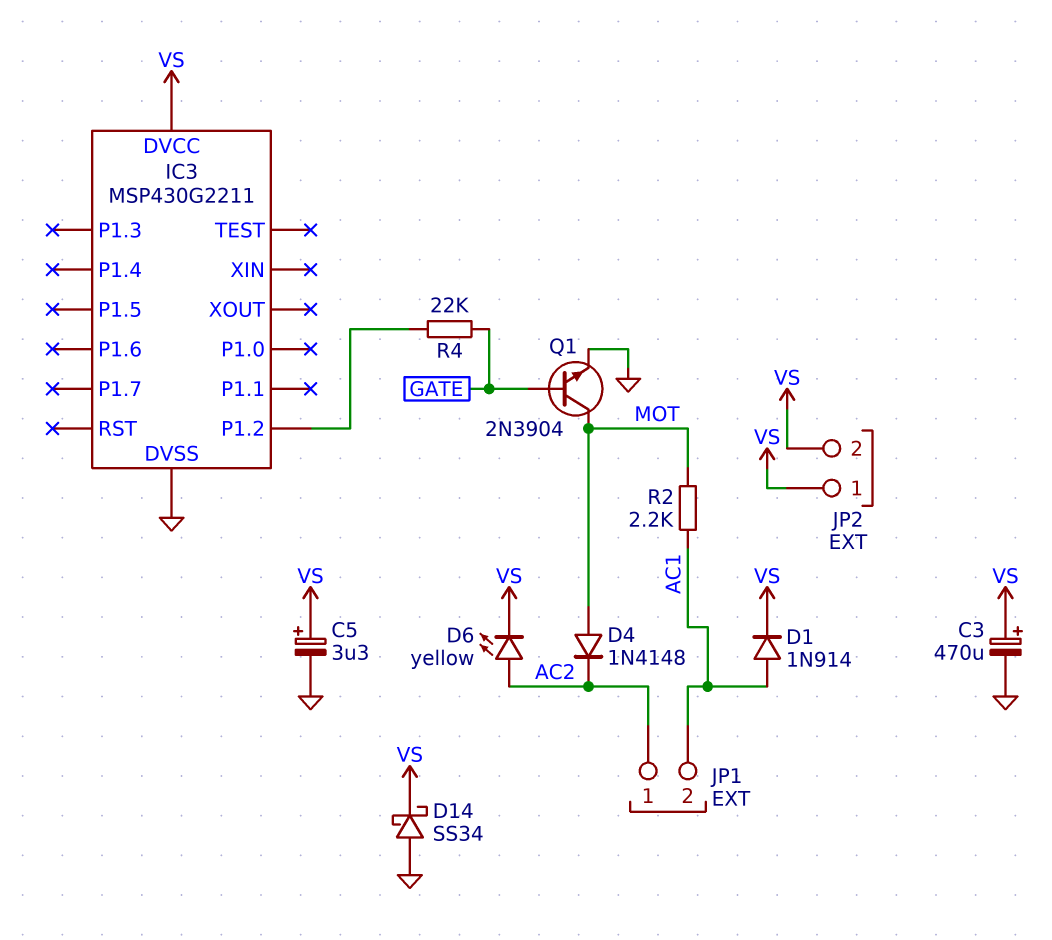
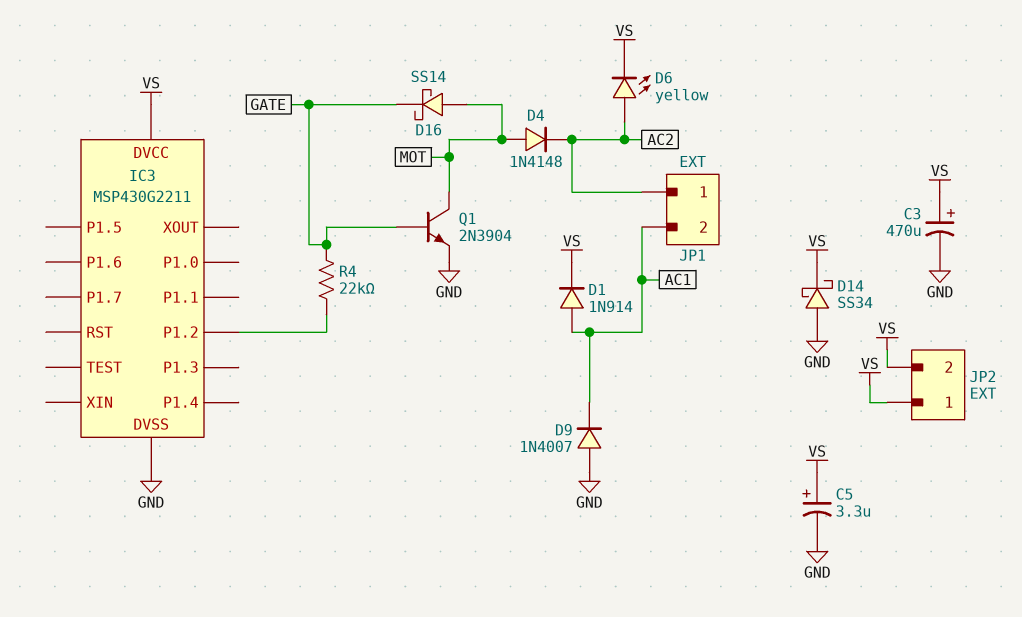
D9: none -> diode 1N4007 (A GND, K AC1)
D16: none -> schottky SS14 (A MOT, K GATE)
R2: 2.2k (AC1, MOT) -> none

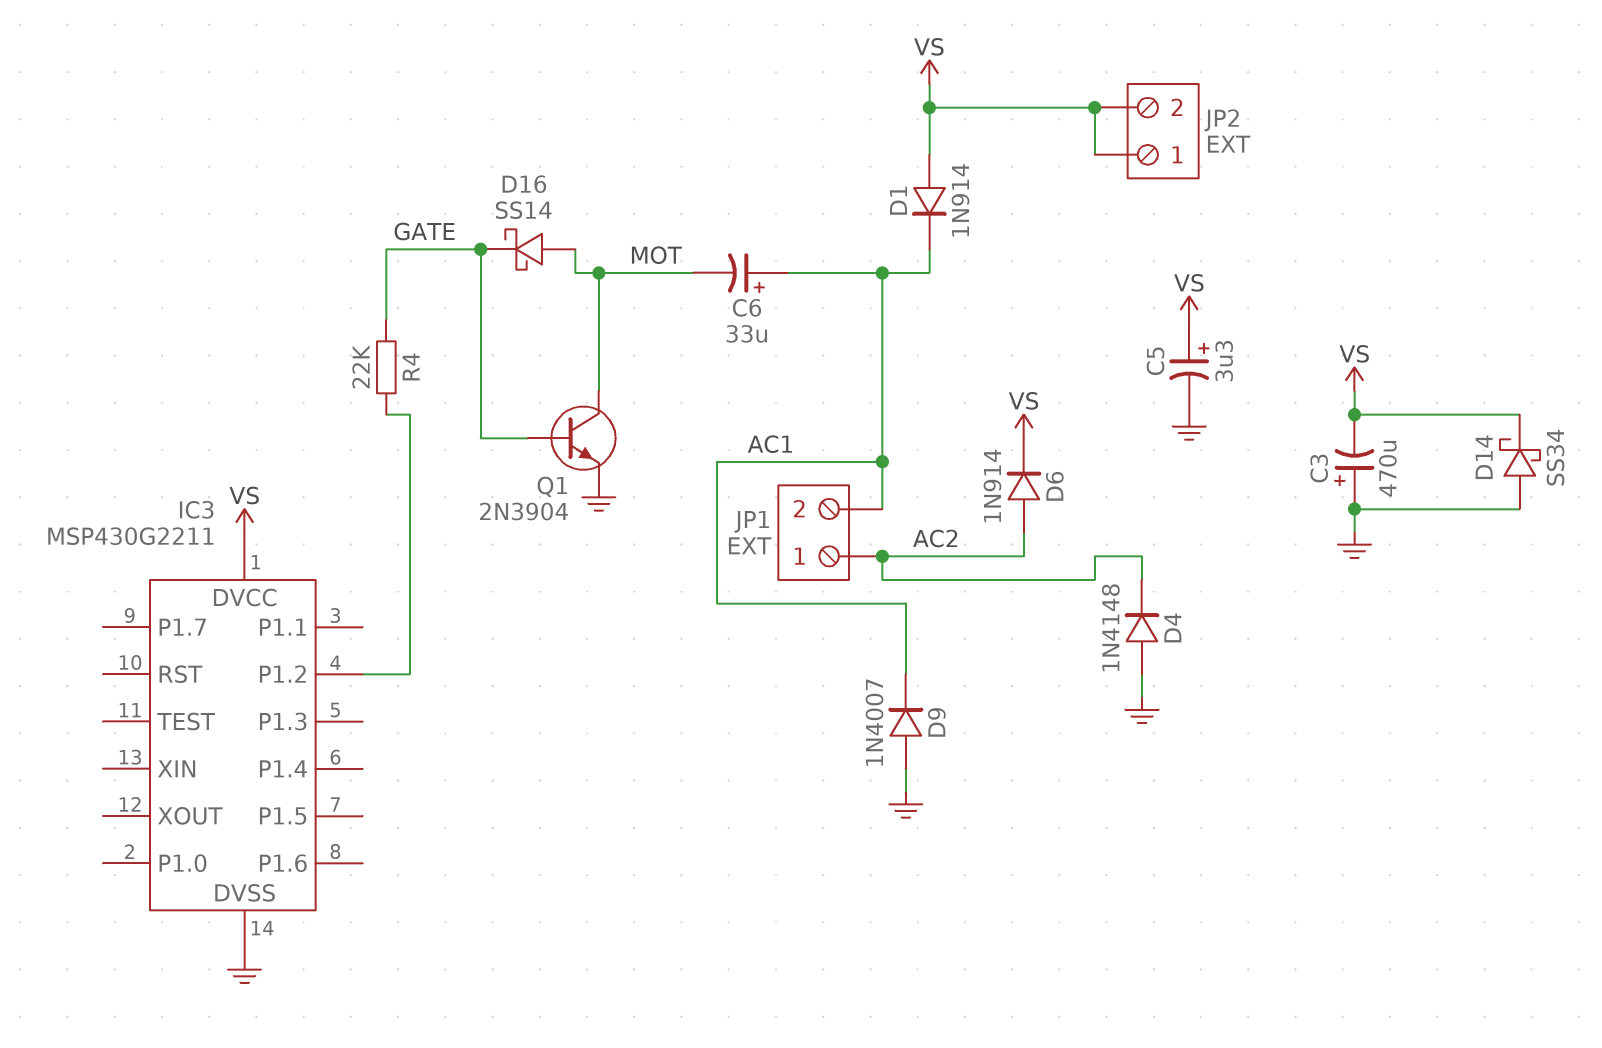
C3: 470uF (plus VS, minus GND) -> 470uF (plus GND, minus VS)
C6: none -> 33uF (plus AC1, minus MOT)
D1: diode 1N914 (A AC1, K VS) -> diode 1N914 (A VS, K AC1)
D4: diode 1N4148 (A MOT, K AC2) -> diode 1N4148 (A GND, K AC2)
D6: LED yellow (A AC2, K VS) -> diode 1N914 (A AC2, K VS)

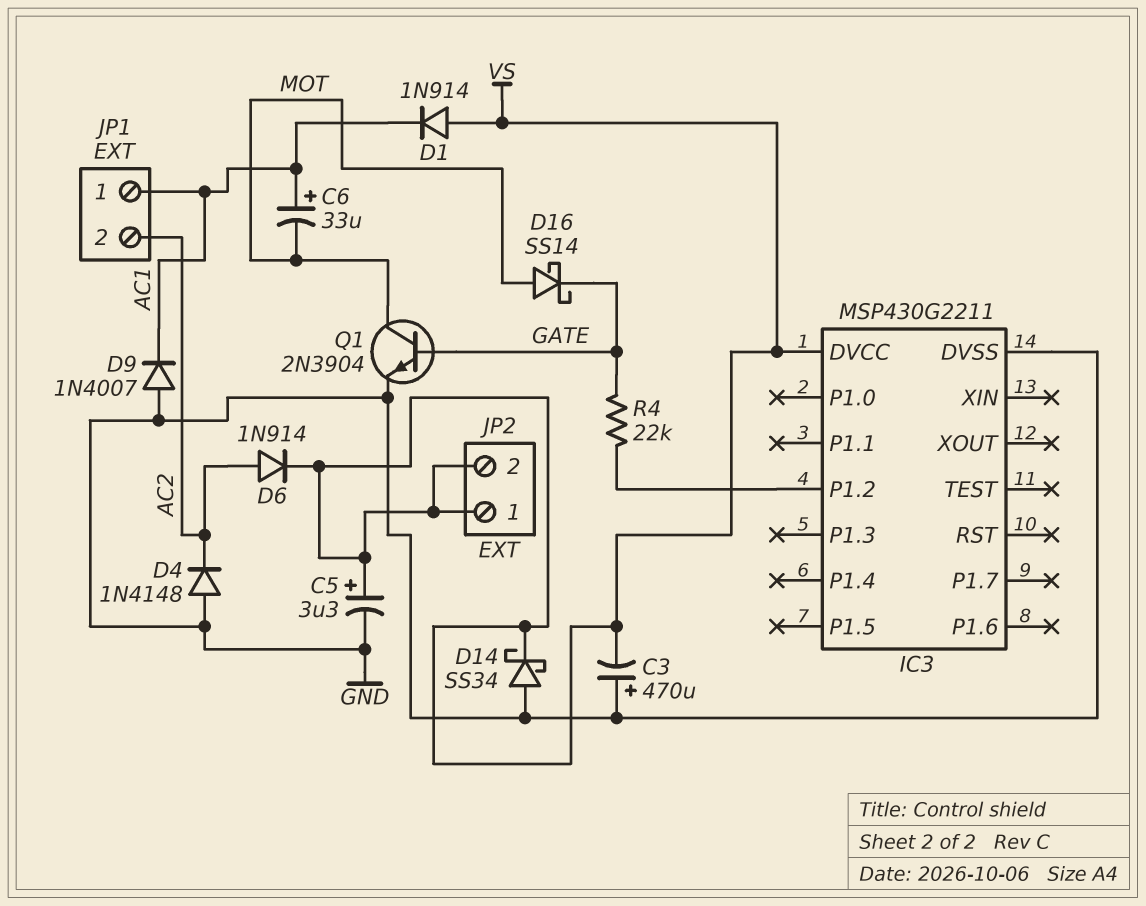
JP1 pin 1: AC2 -> AC1
JP1 pin 2: AC1 -> AC2

